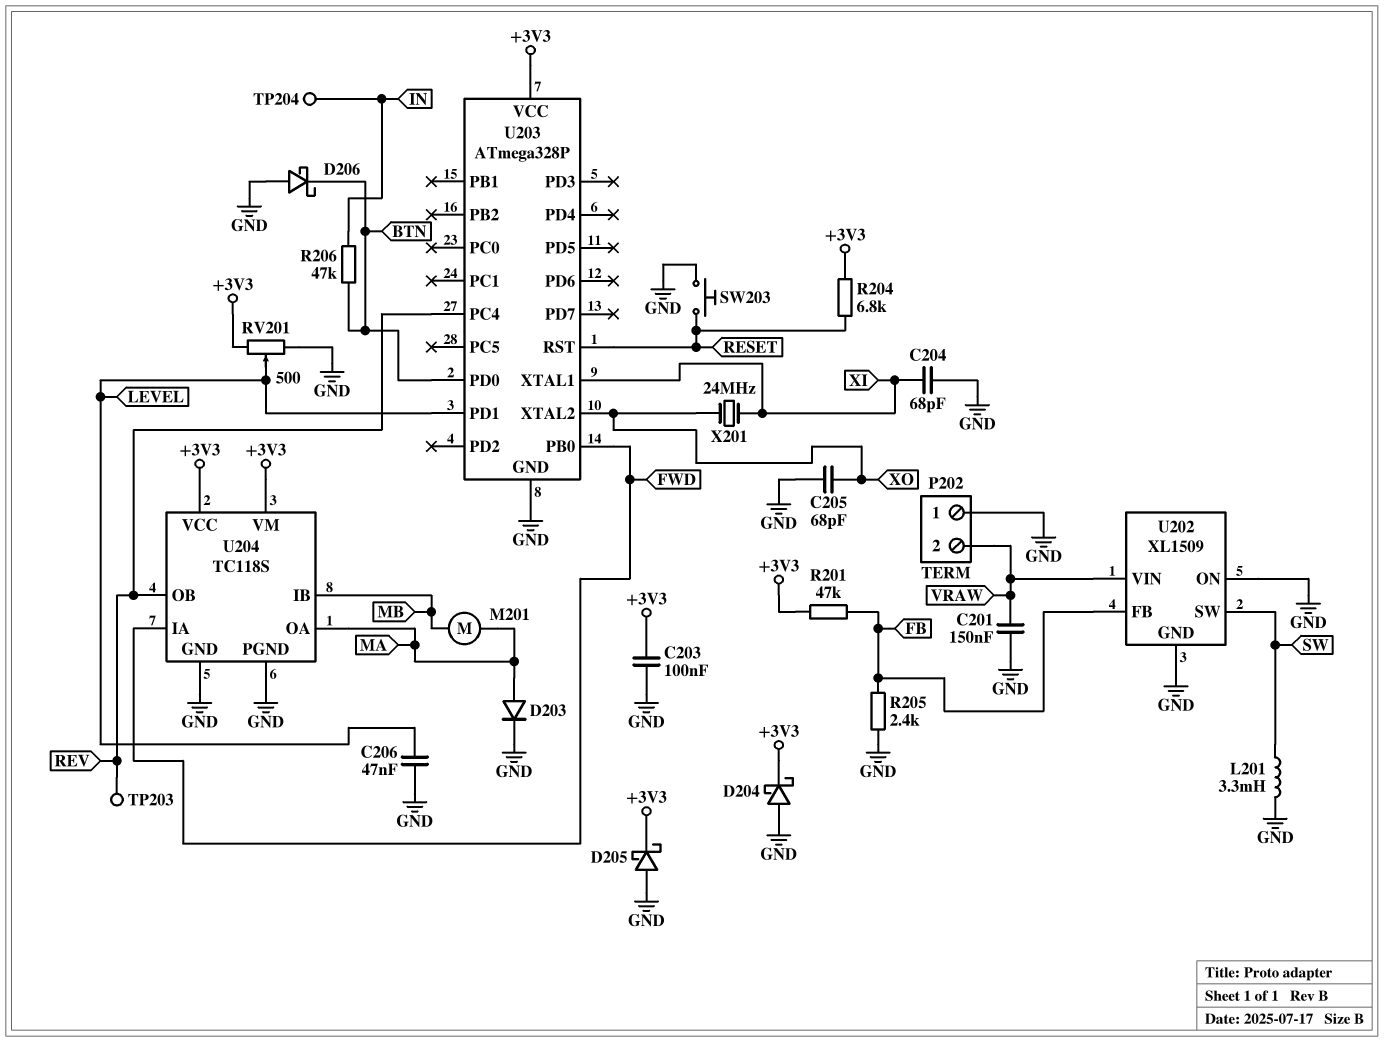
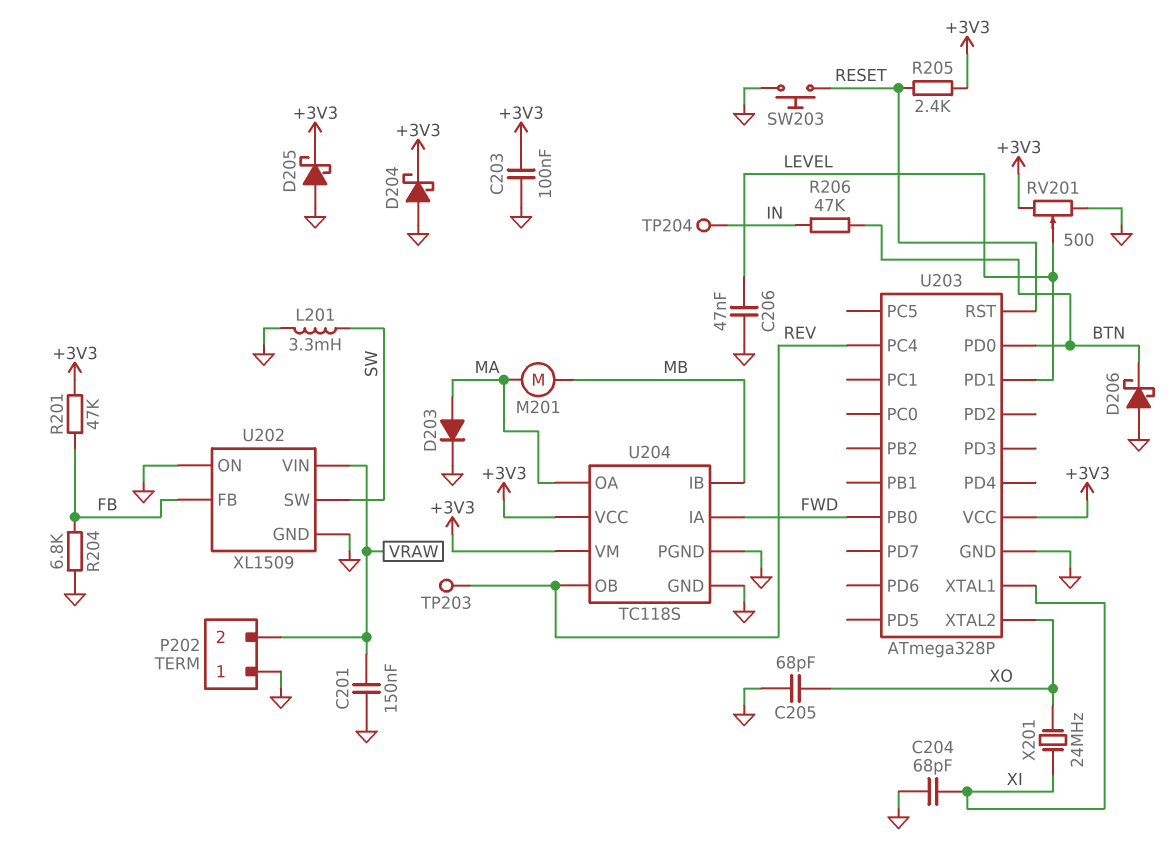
R204: 6.8k (+3V3, RESET) -> 6.8k (FB, GND)
R205: 2.4k (FB, GND) -> 2.4k (+3V3, RESET)

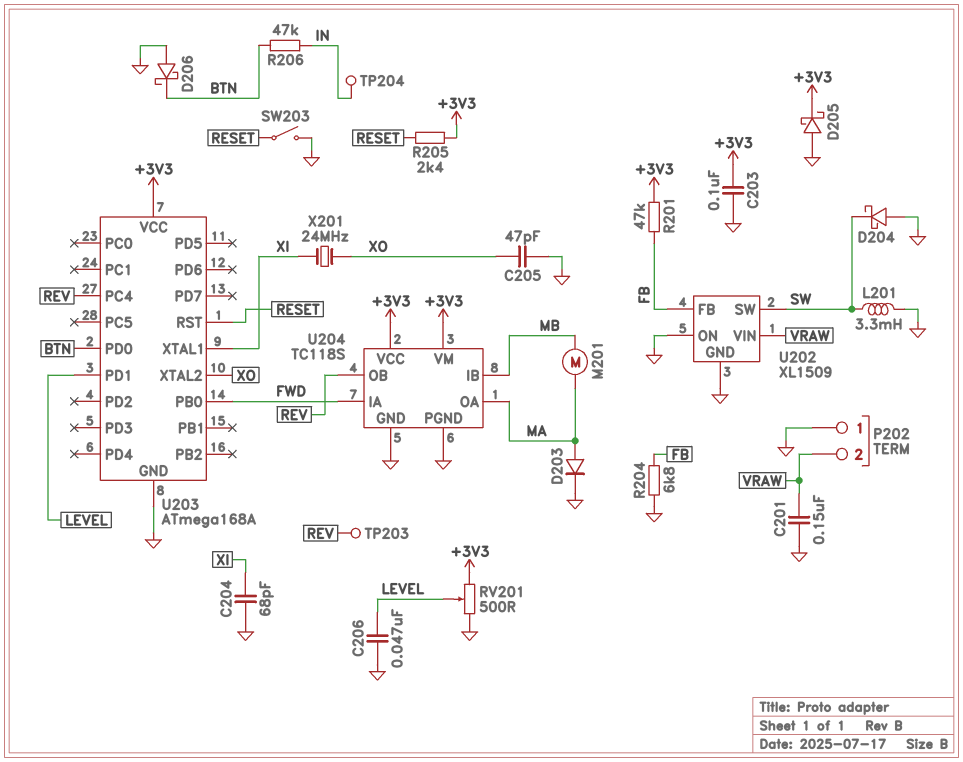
C205: 68pF (GND, XO) -> 47pF (GND, XO)
D204: schottky (A GND, K +3V3) -> schottky (A GND, K SW)
SW203: button (GND, RESET) -> switch (GND, RESET)
U203: ATmega328P -> ATmega168A

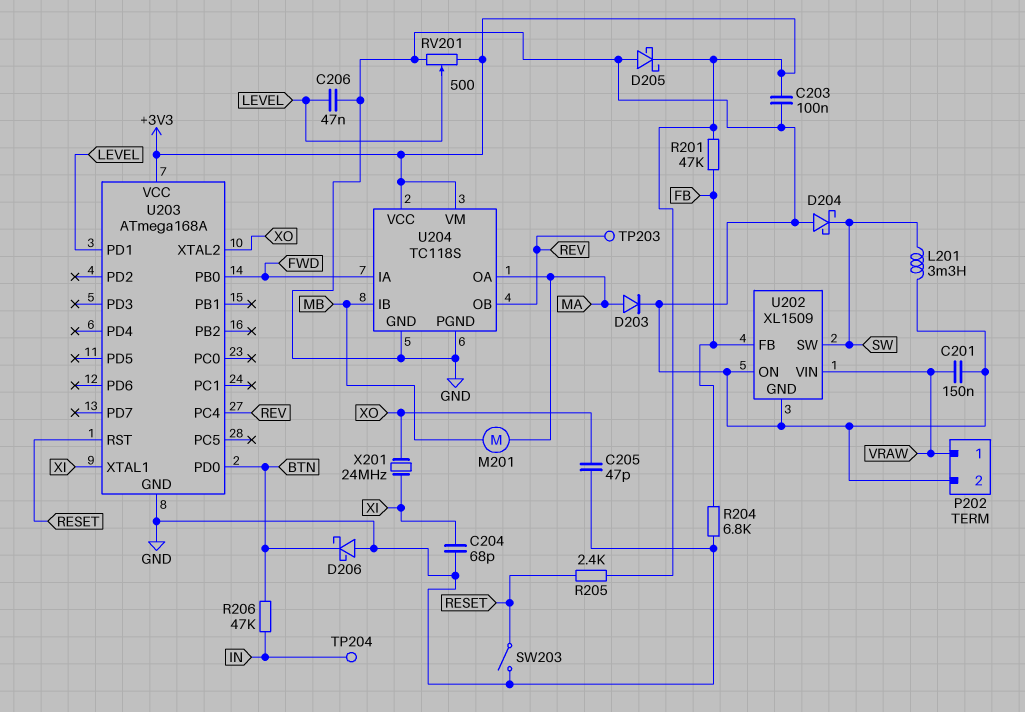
P202 pin 1: GND -> VRAW
P202 pin 2: VRAW -> GND

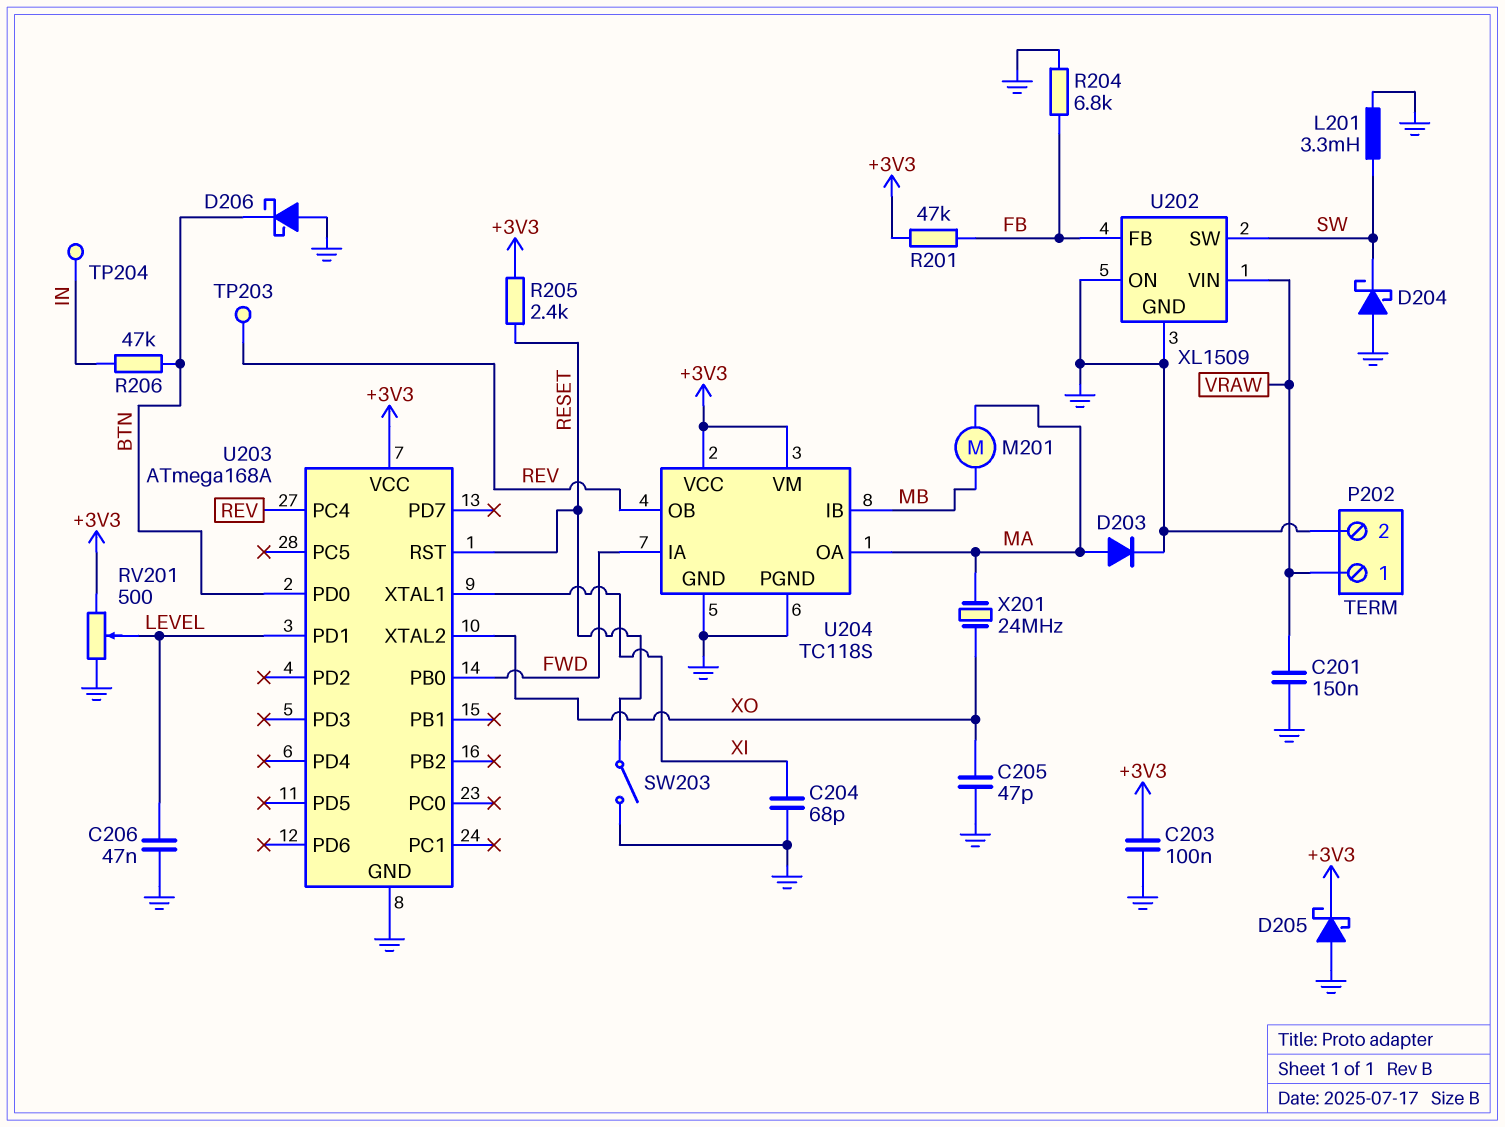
X201: 24MHz (XI, XO) -> 24MHz (MA, XO)

